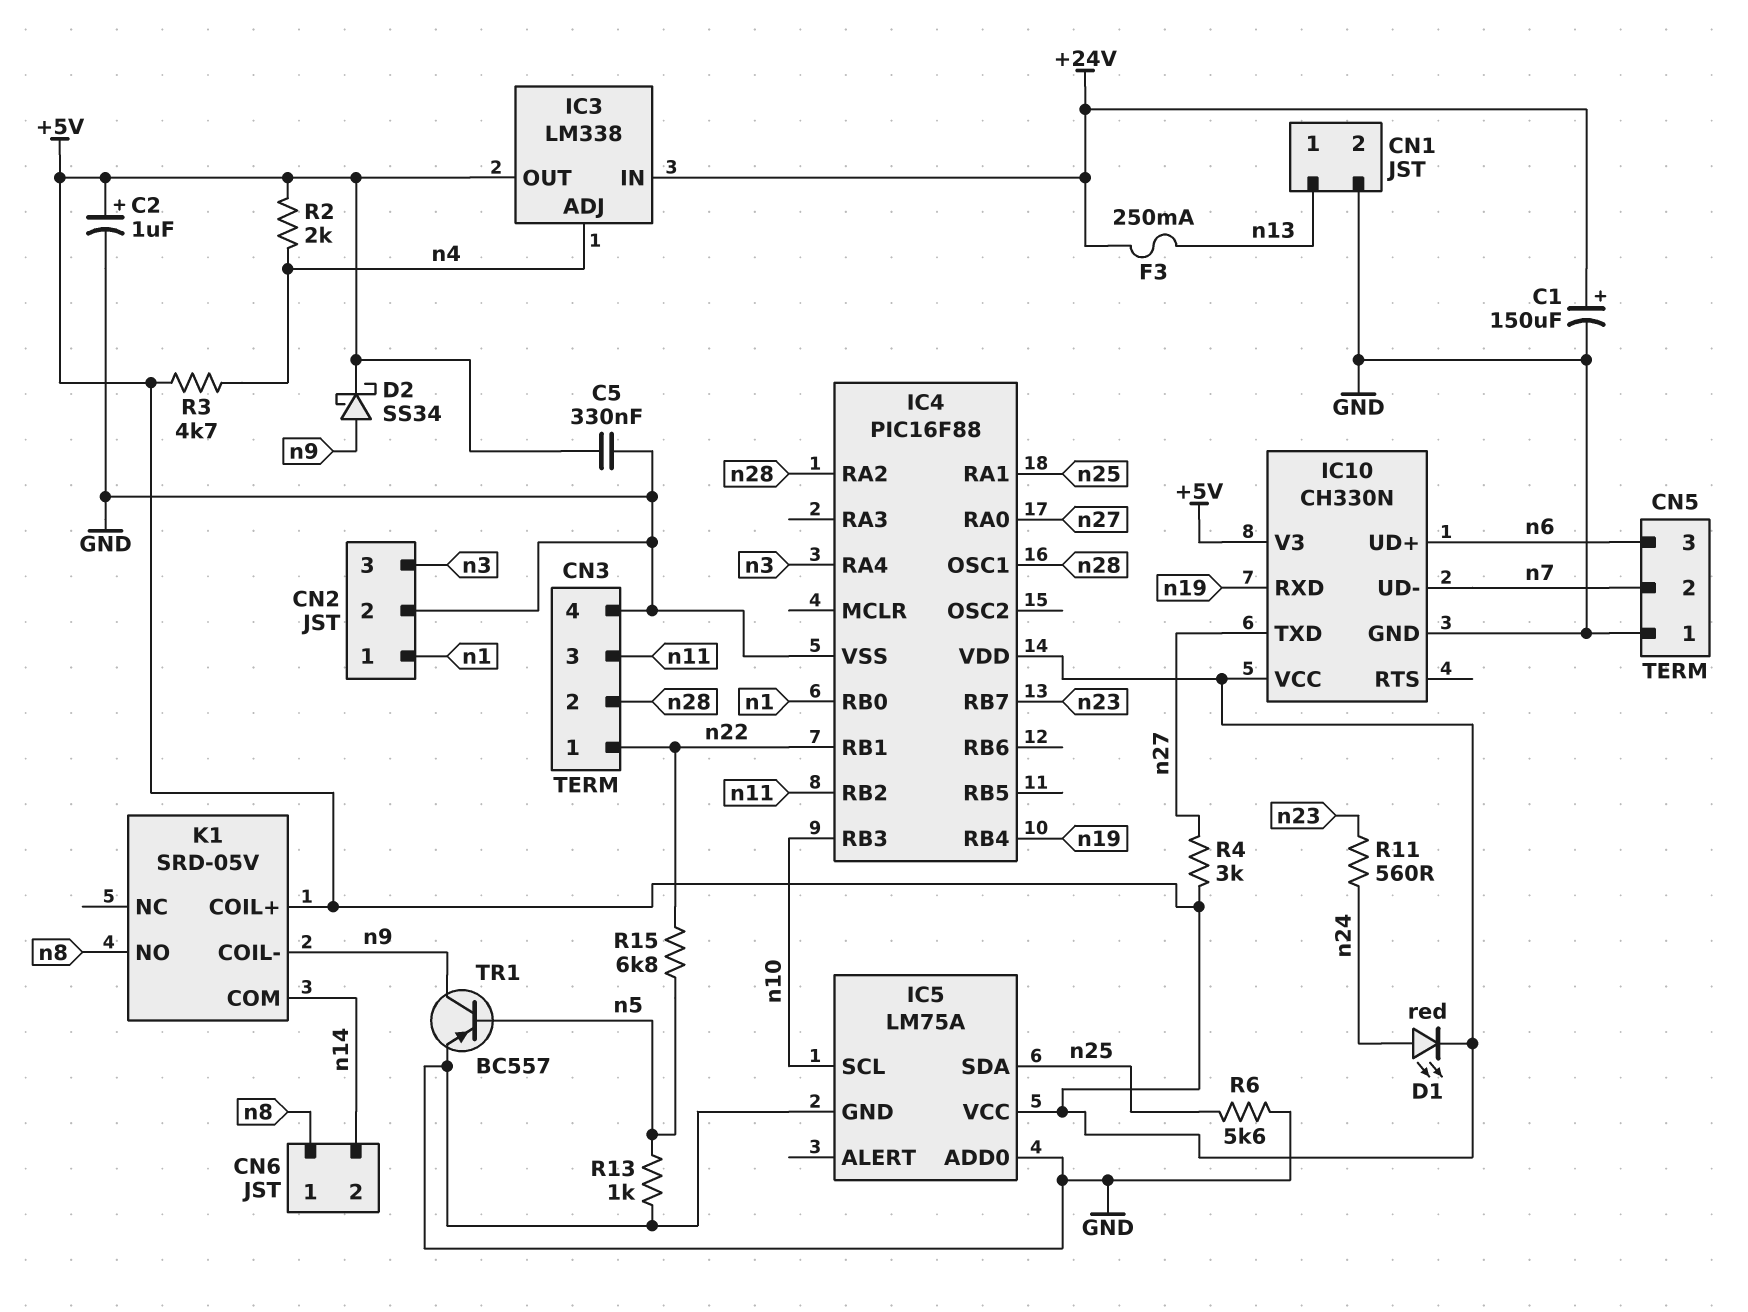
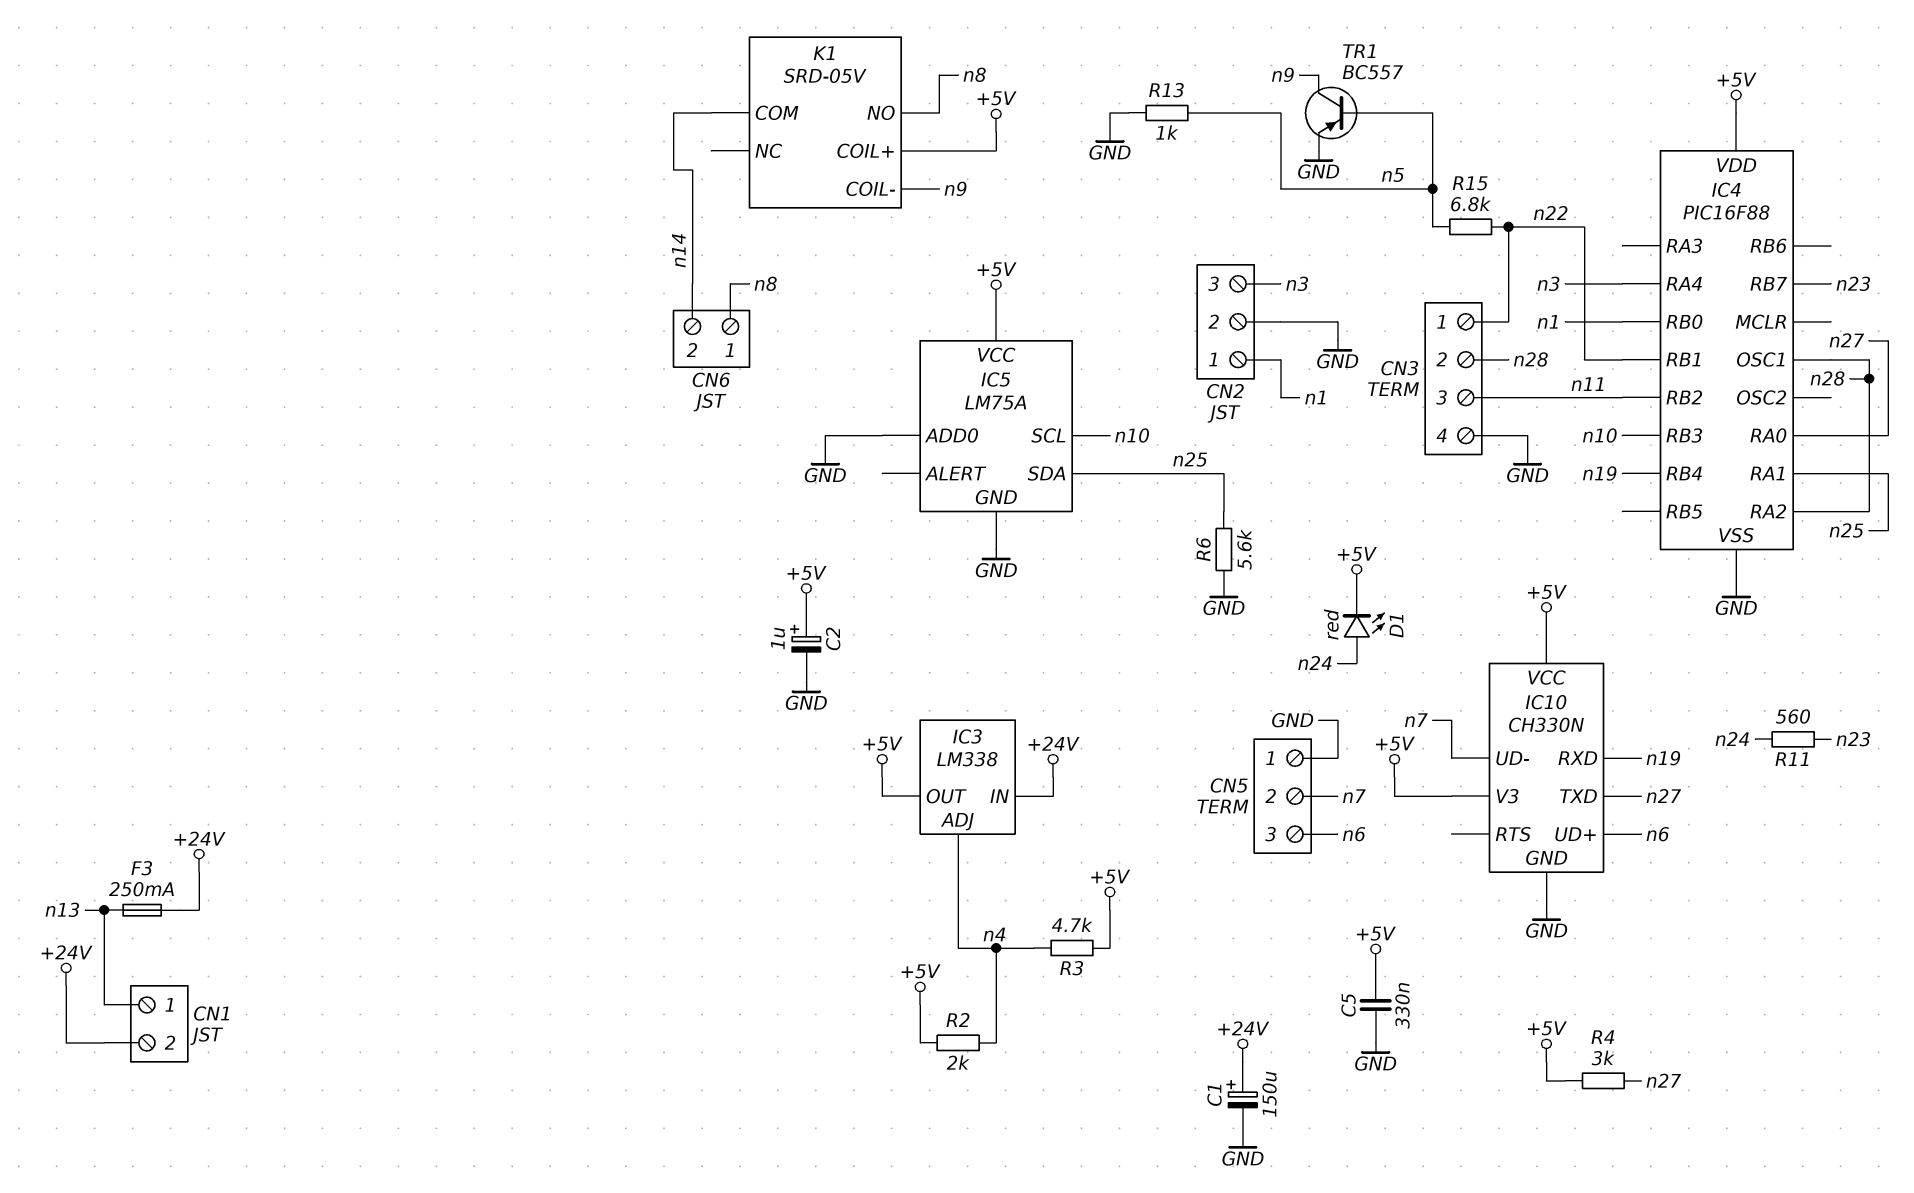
CN1 pin 2: GND -> +24V
D2: schottky SS34 (A n9, K +5V) -> none

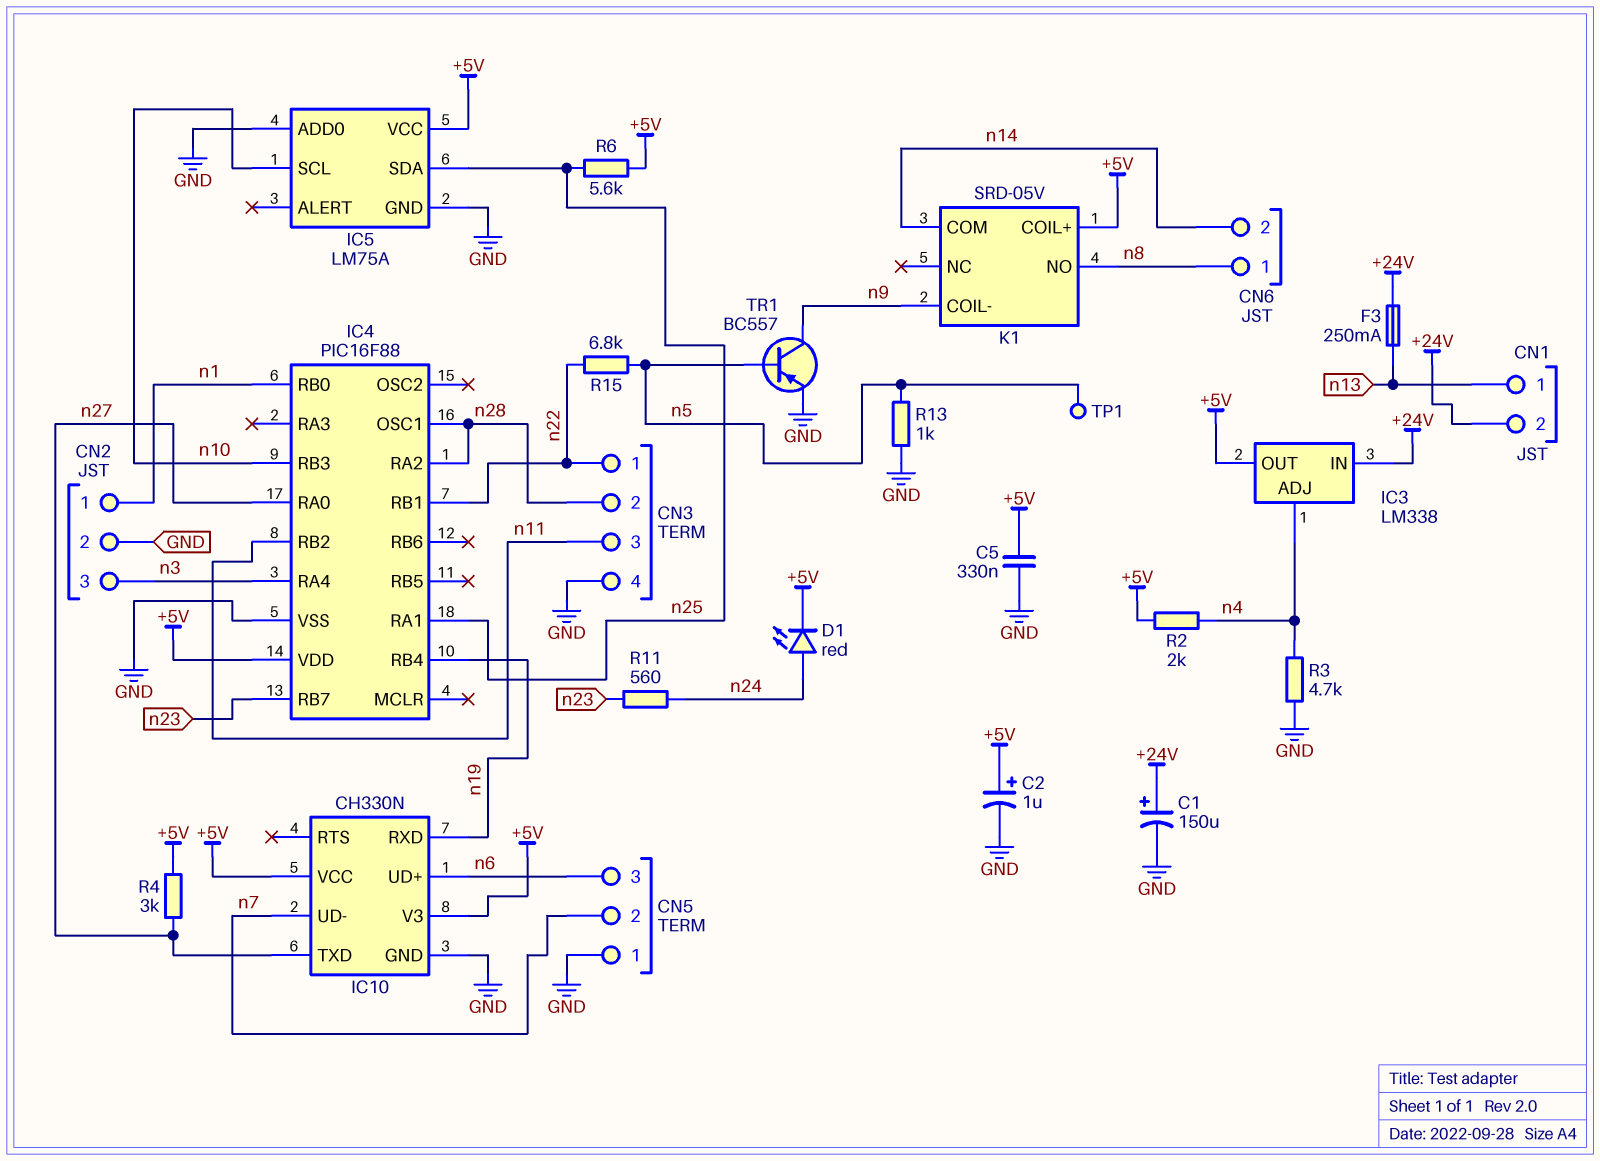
R3: 4.7k (+5V, n4) -> 4.7k (GND, n4)
R6: 5.6k (GND, n25) -> 5.6k (+5V, n25)
TP1: none -> test point (n5)

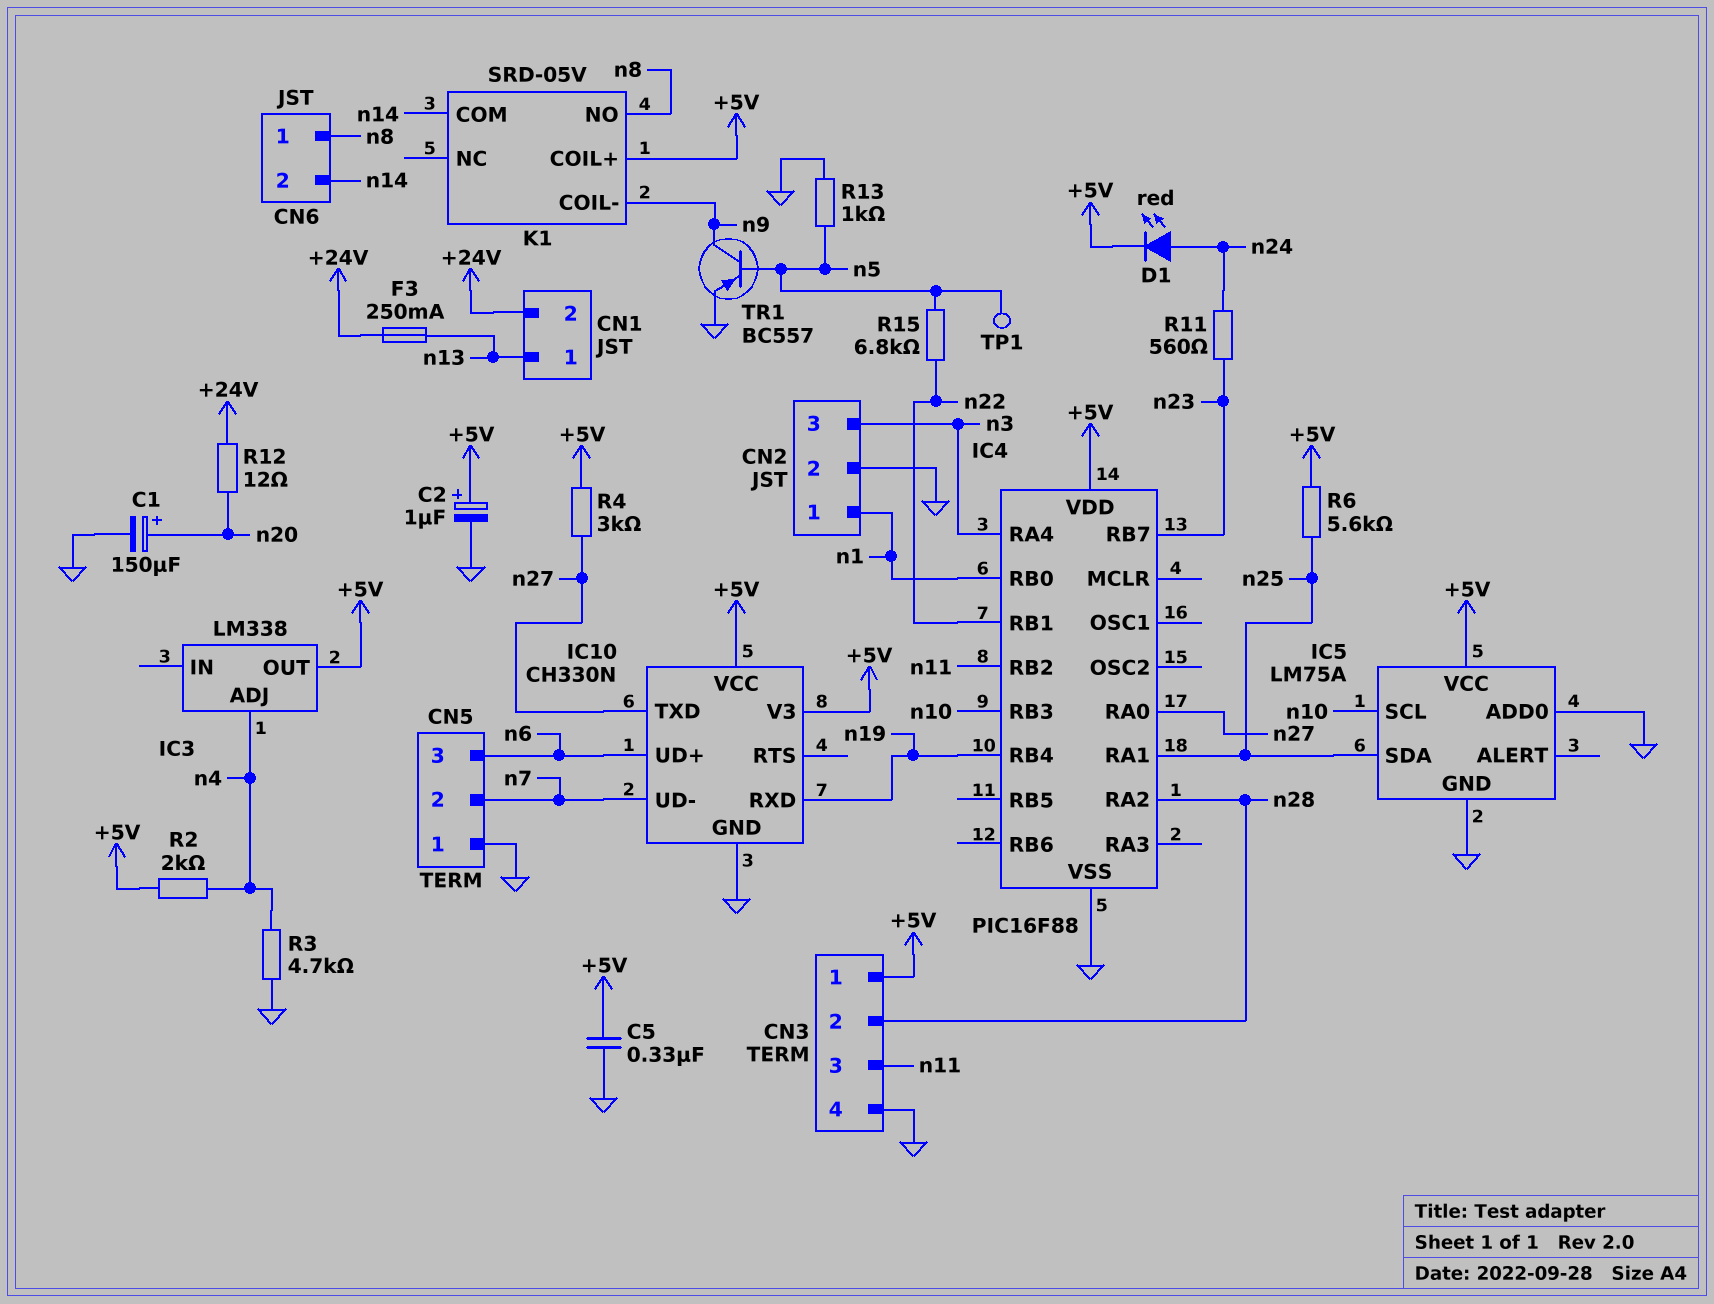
C1: 150uF (plus +24V, minus GND) -> 150uF (plus n20, minus GND)
CN3 pin 1: n22 -> +5V
IC3 pin IN: +24V -> none
IC4 pin OSC1: n28 -> none
R12: none -> 12 (+24V, n20)

